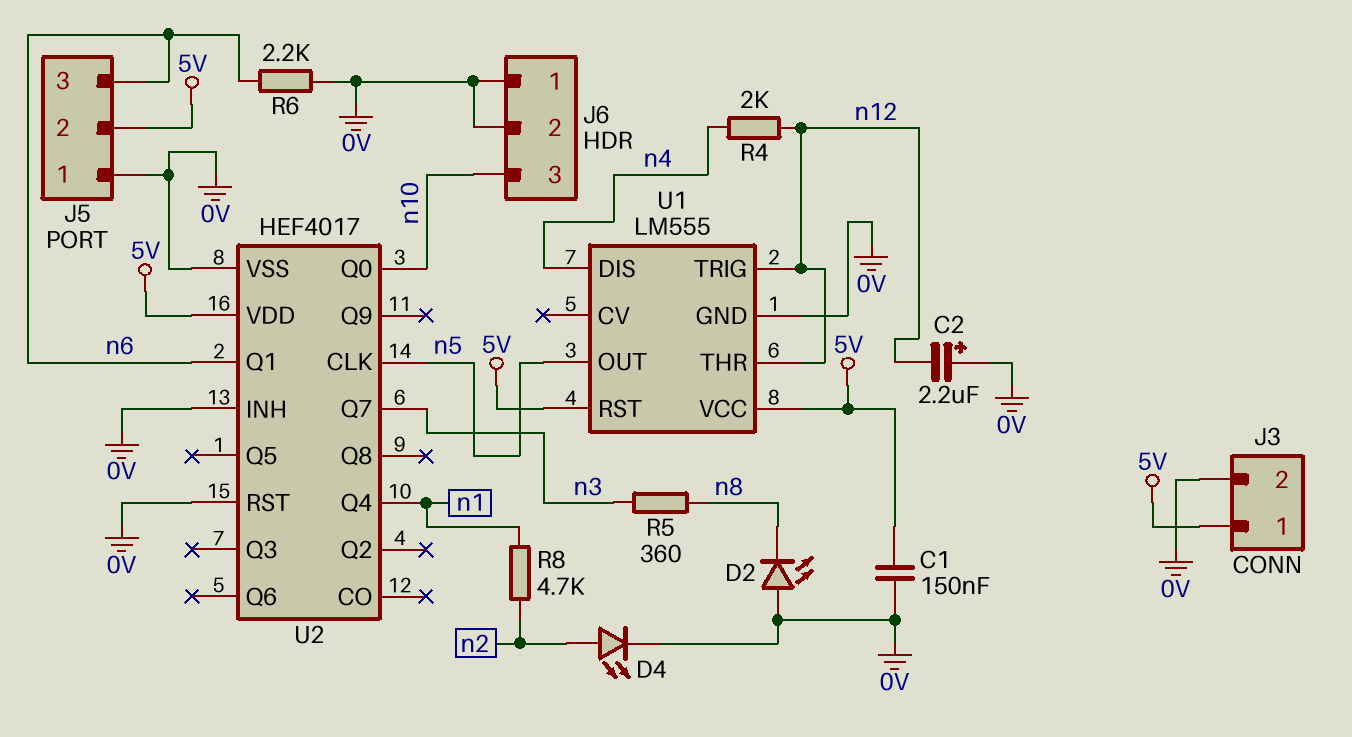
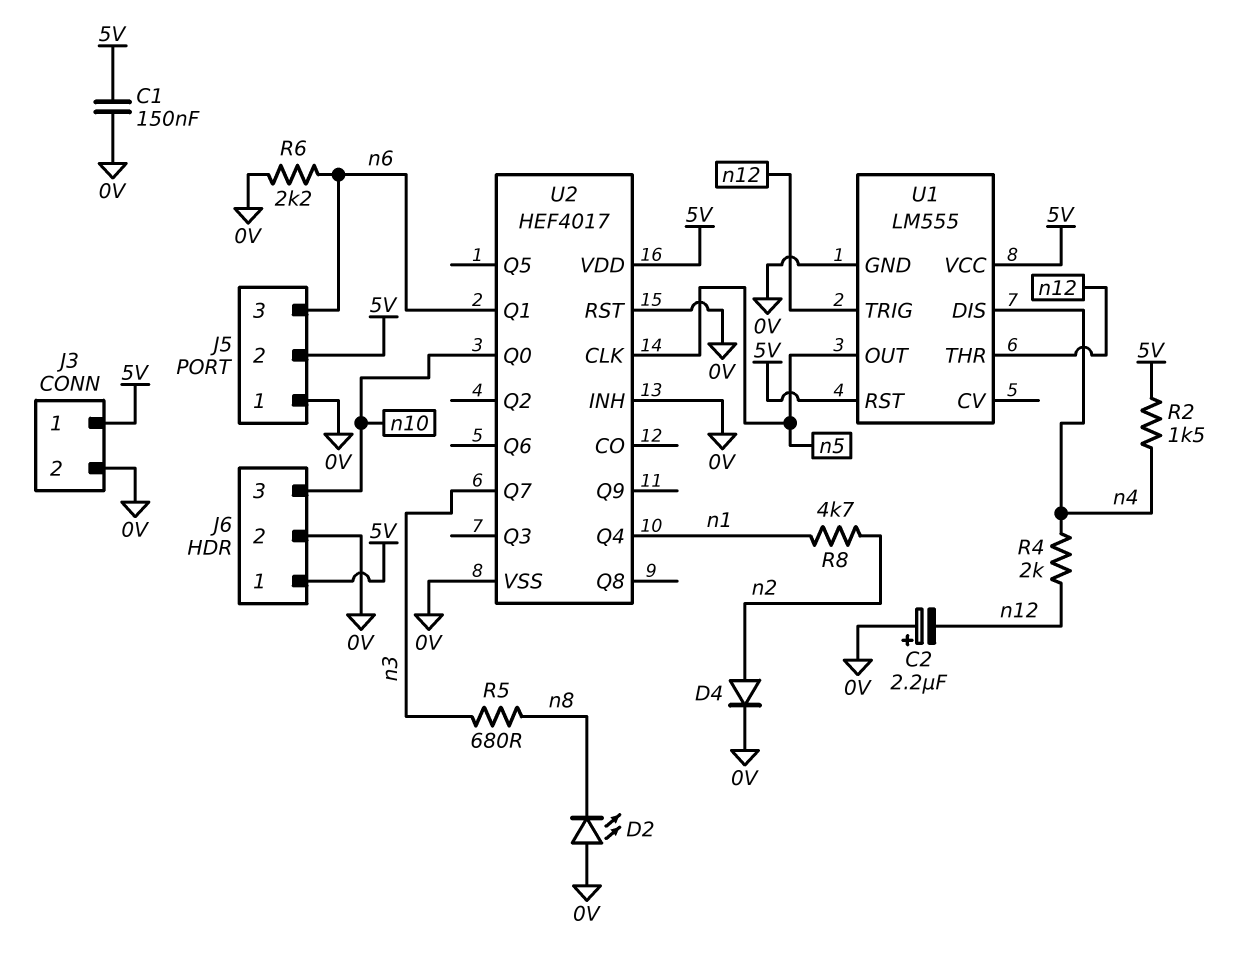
D4: LED (A n2, K 0V) -> diode (A n2, K 0V)
J6 pin 1: 0V -> 5V
R2: none -> 1.5k (5V, n4)
R5: 360 (n3, n8) -> 680 (n3, n8)

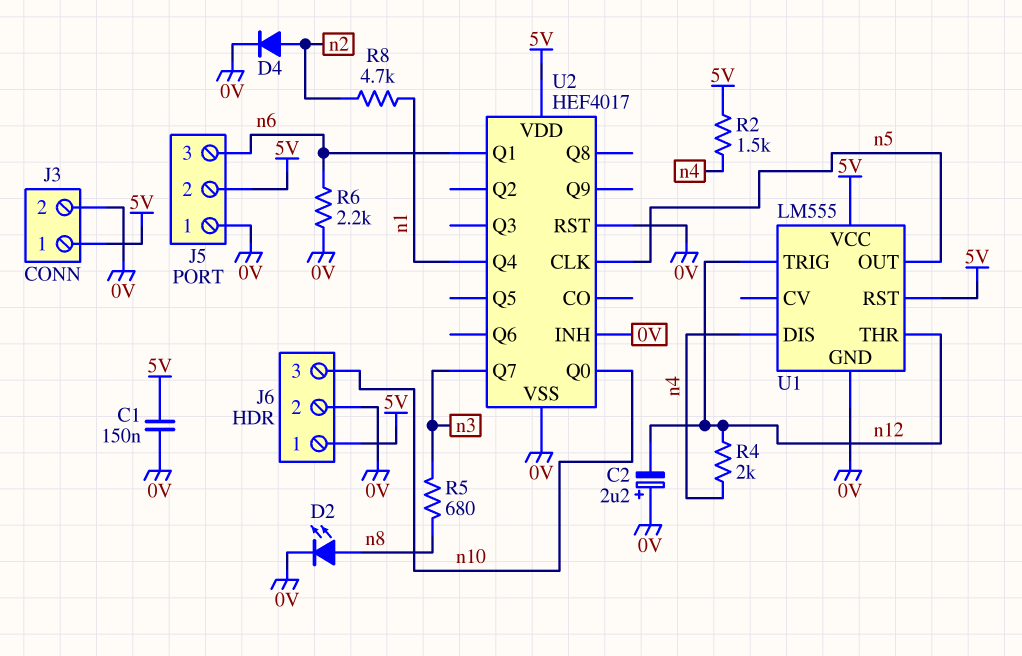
D2: LED (A 0V, K n8) -> LED (A n8, K 0V)

